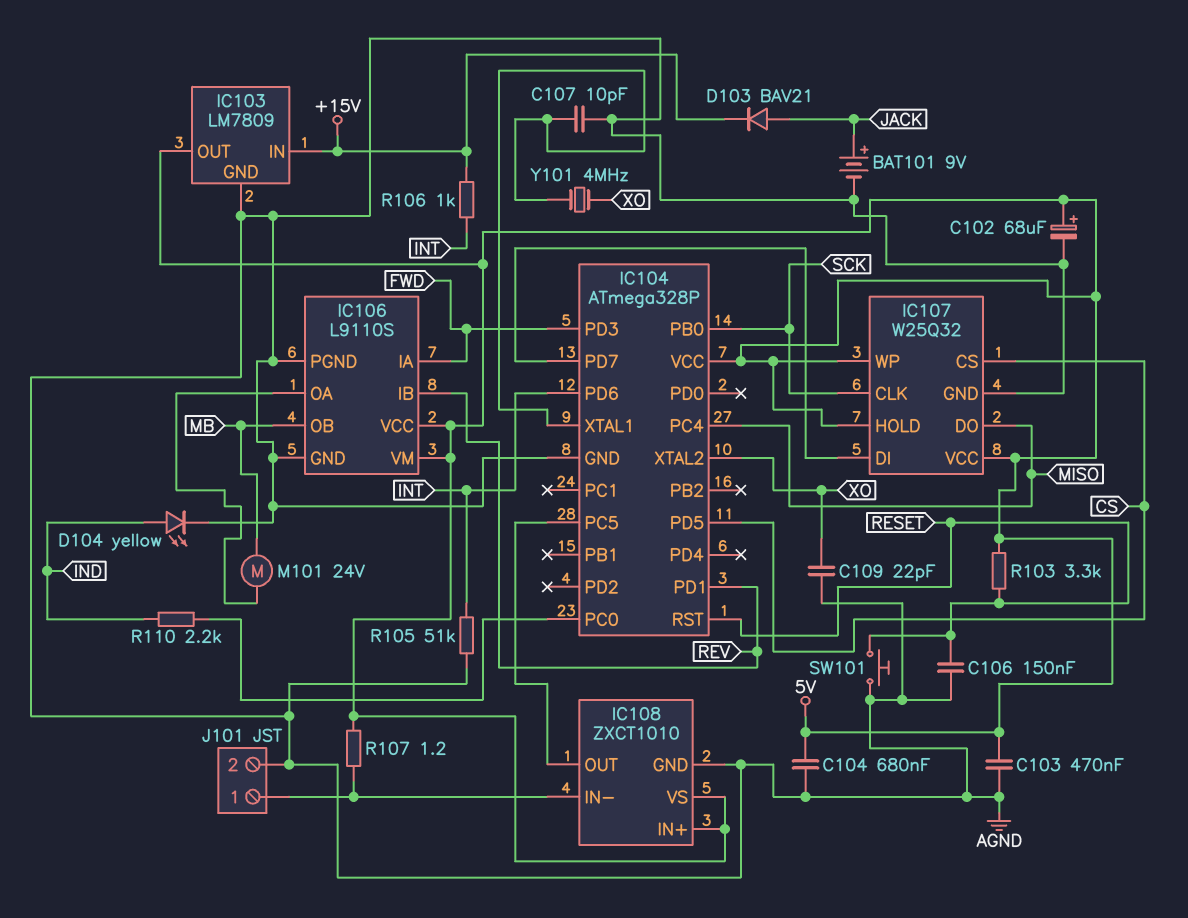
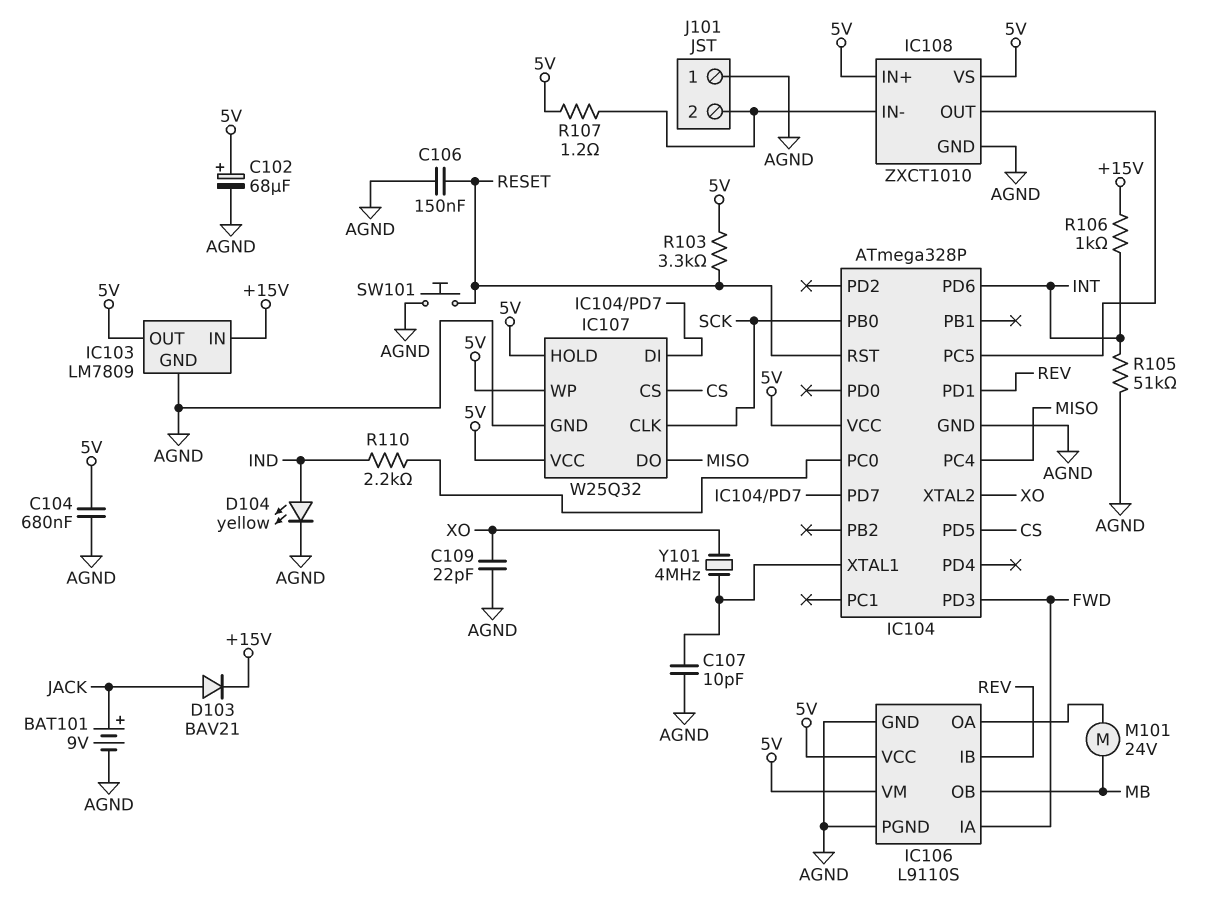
C103: 470nF (5V, AGND) -> none
J101 pin 1: IC108/IN- -> AGND
J101 pin 2: AGND -> IC108/IN-

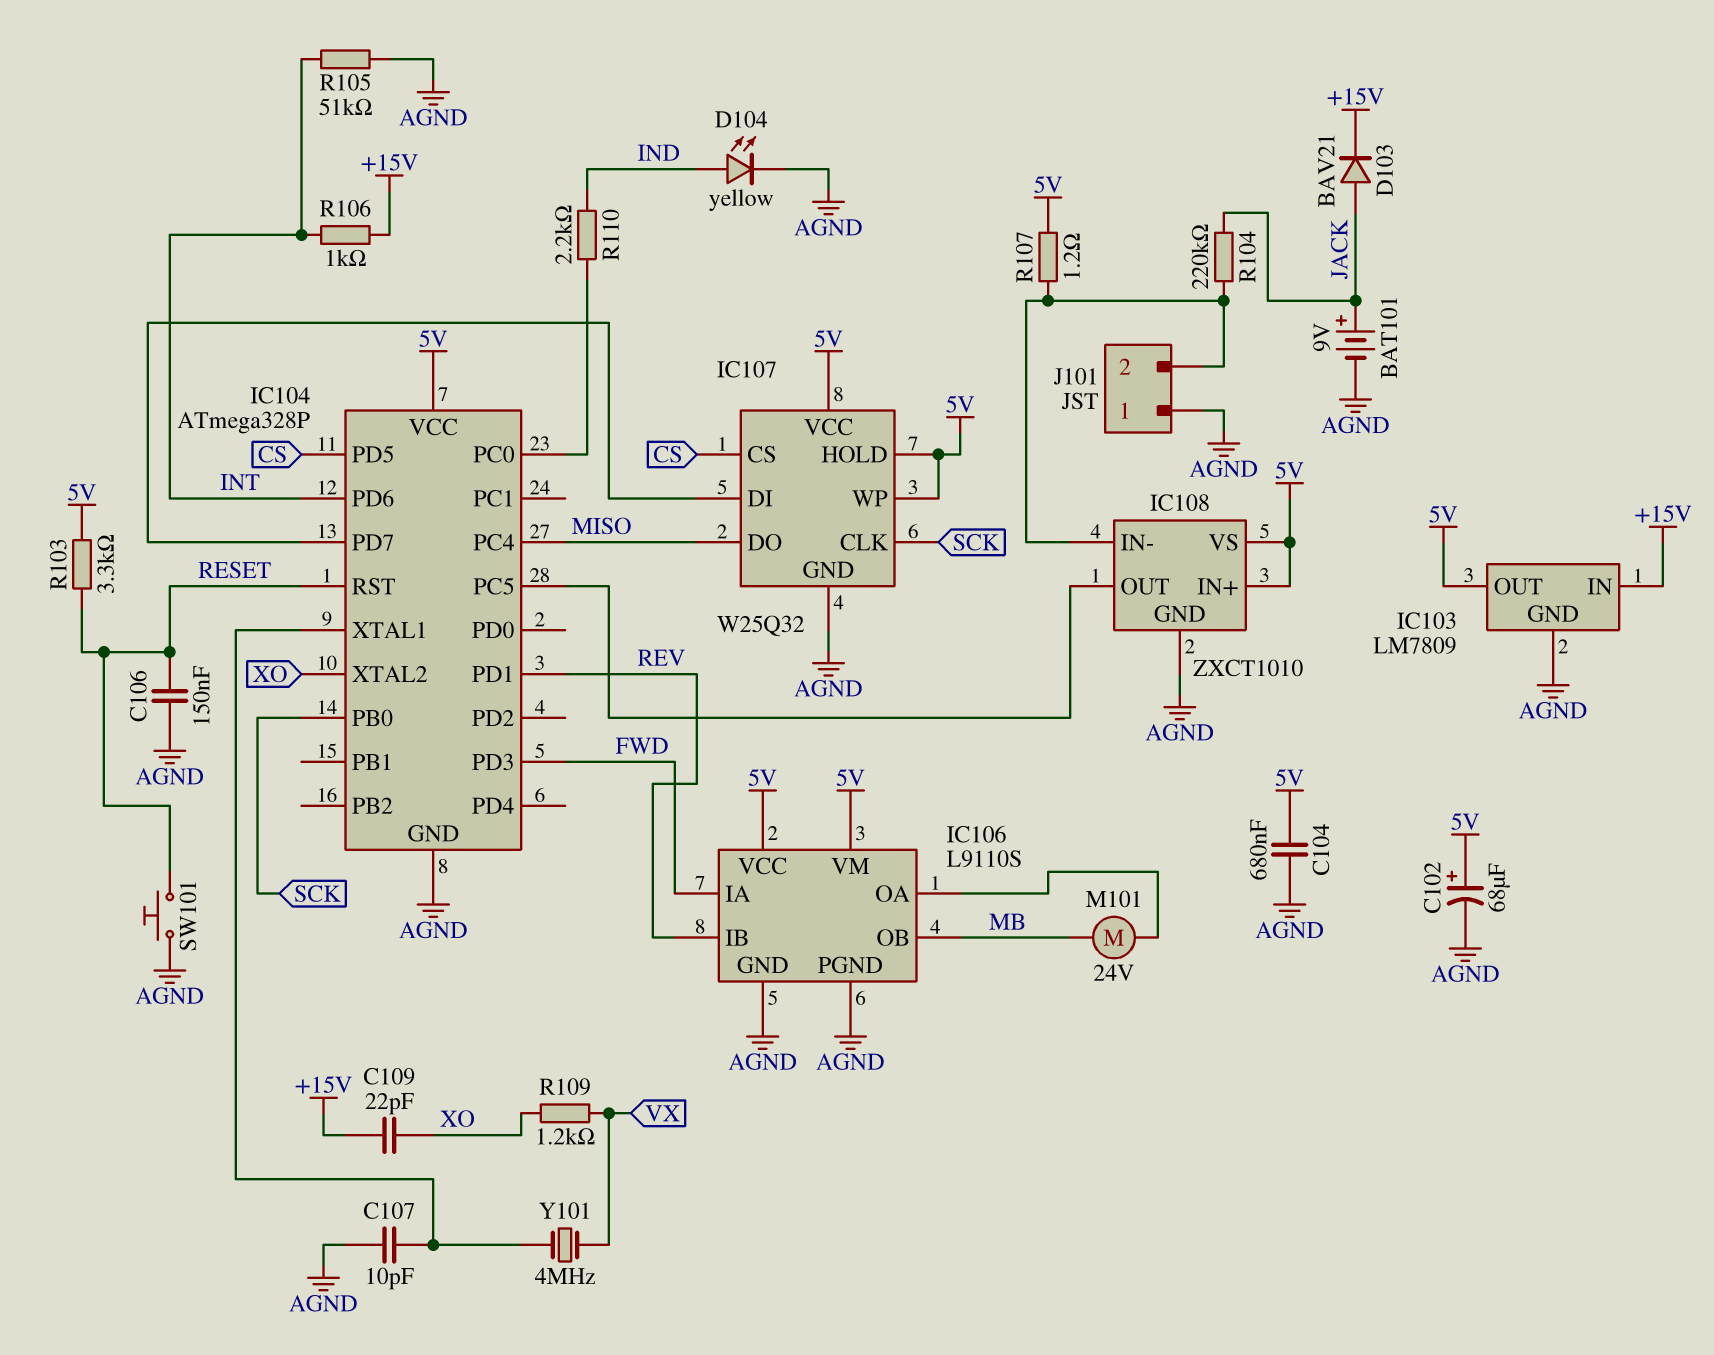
C109: 22pF (AGND, XO) -> 22pF (+15V, XO)
R104: none -> 220k (IC108/IN-, JACK)
R109: none -> 1.2k (VX, XO)
Y101: 4MHz (IC104/XTAL1, XO) -> 4MHz (IC104/XTAL1, VX)

